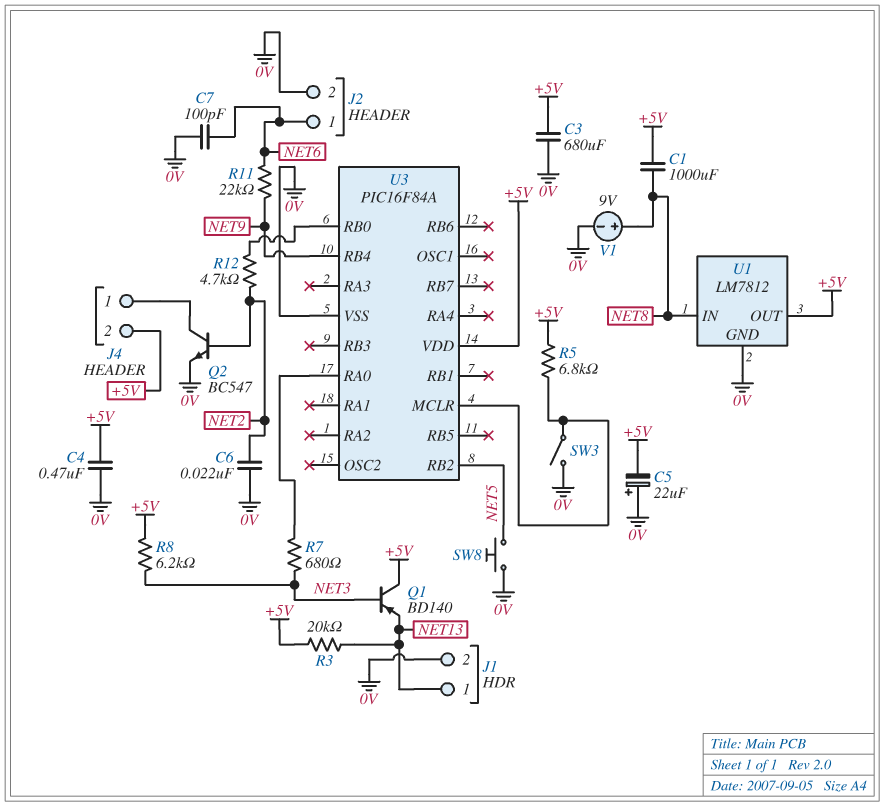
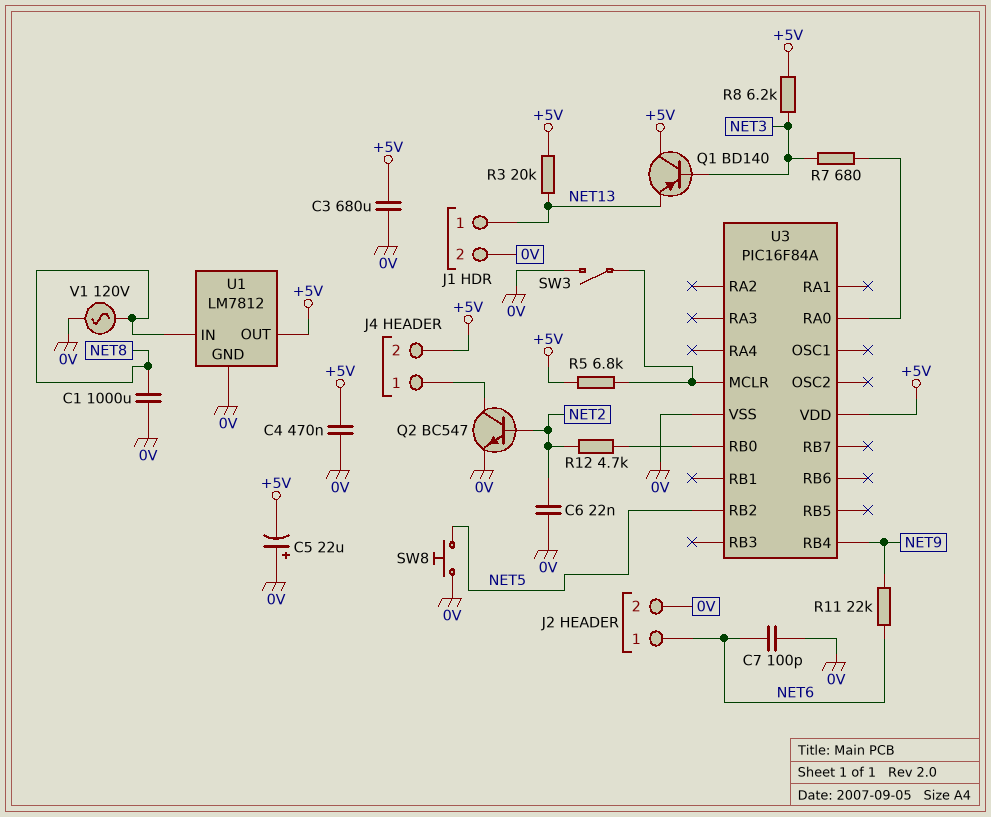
C1: 1000uF (+5V, NET8) -> 1000uF (0V, NET8)
V1: 9V (plus NET8, minus 0V) -> AC 120V (0V, NET8)

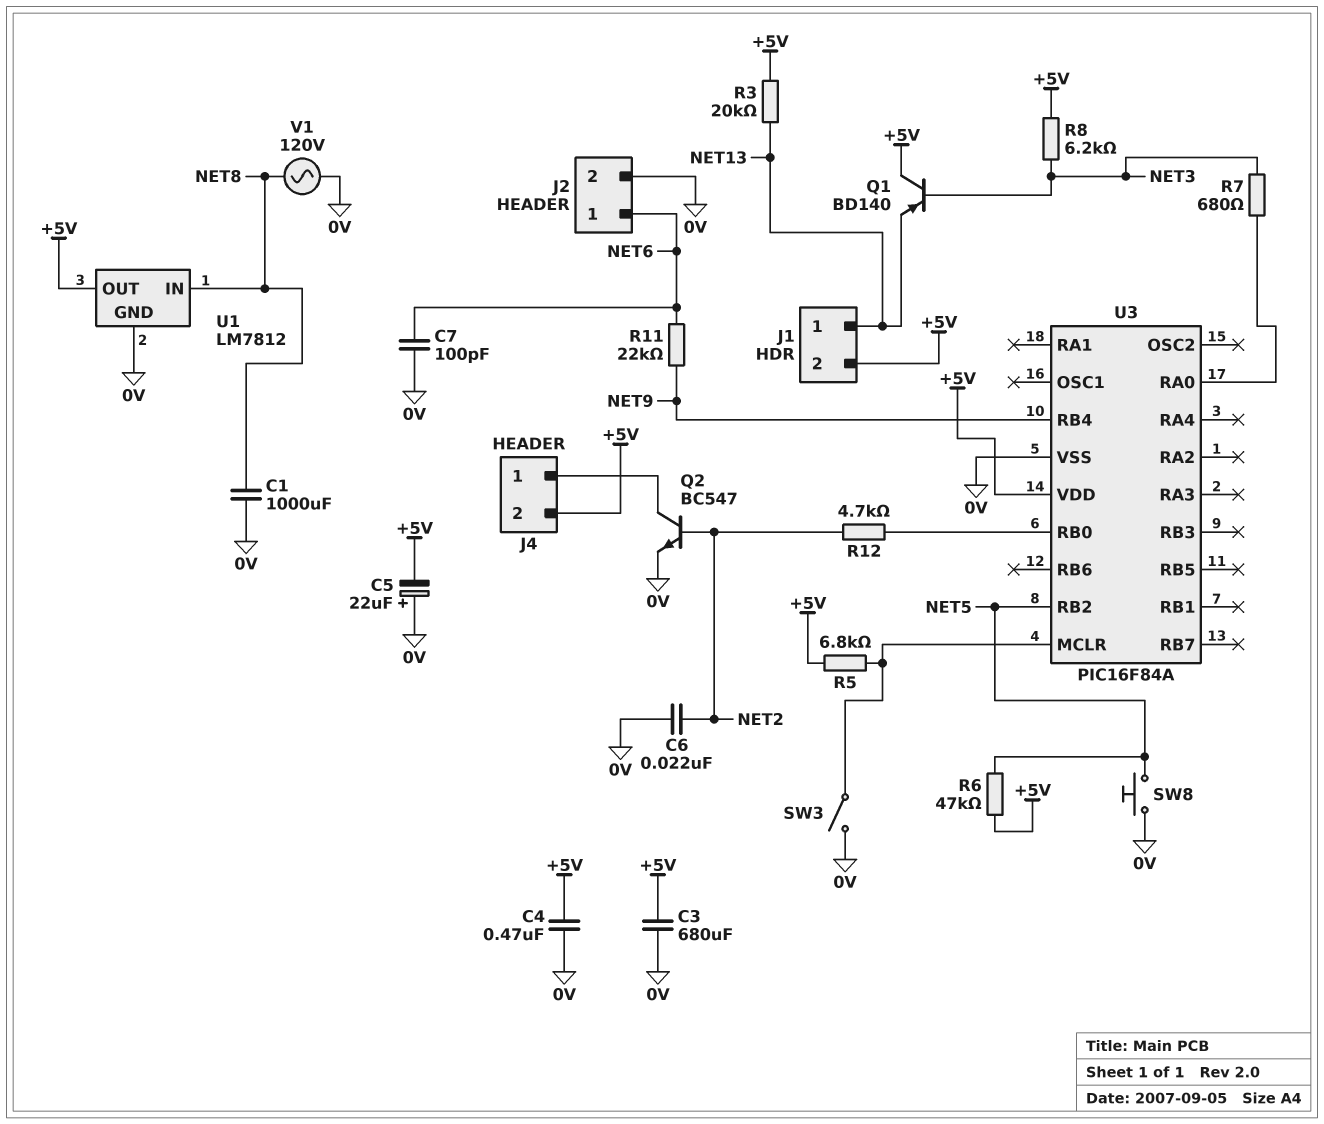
J1 pin 2: 0V -> +5V
R6: none -> 47k (+5V, NET5)

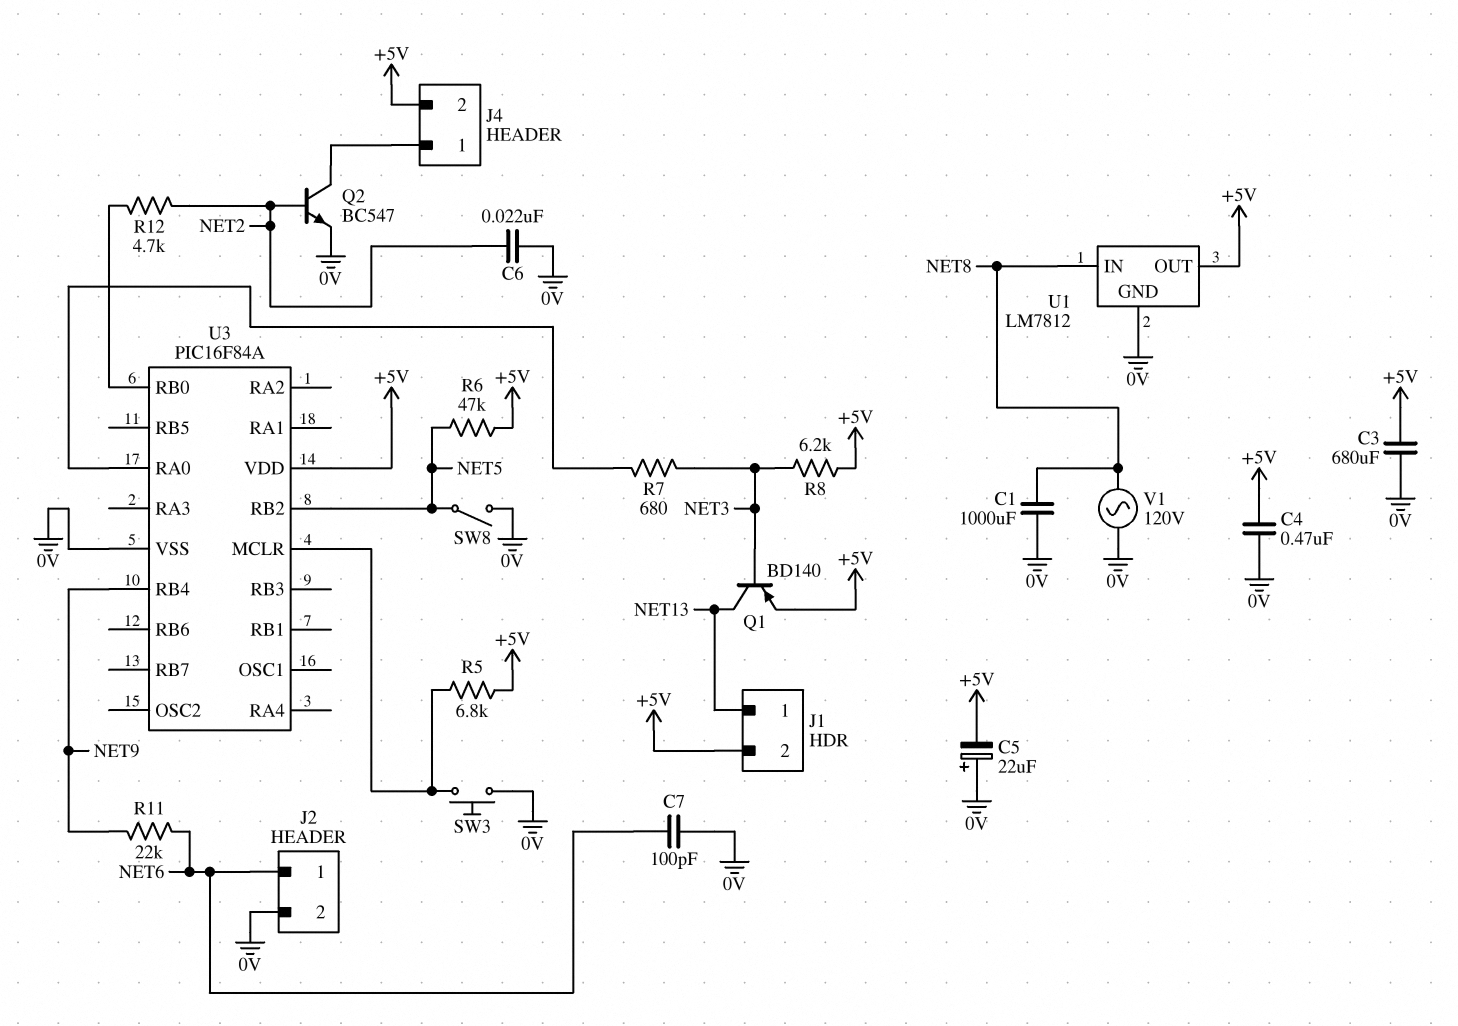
Q1: PNP BD140 (B NET3, C +5V, E NET13) -> PNP BD140 (B NET3, C NET13, E +5V)
R3: 20k (+5V, NET13) -> none
SW3: switch (0V, U3/MCLR) -> button (0V, U3/MCLR)
SW8: button (0V, NET5) -> switch (0V, NET5)

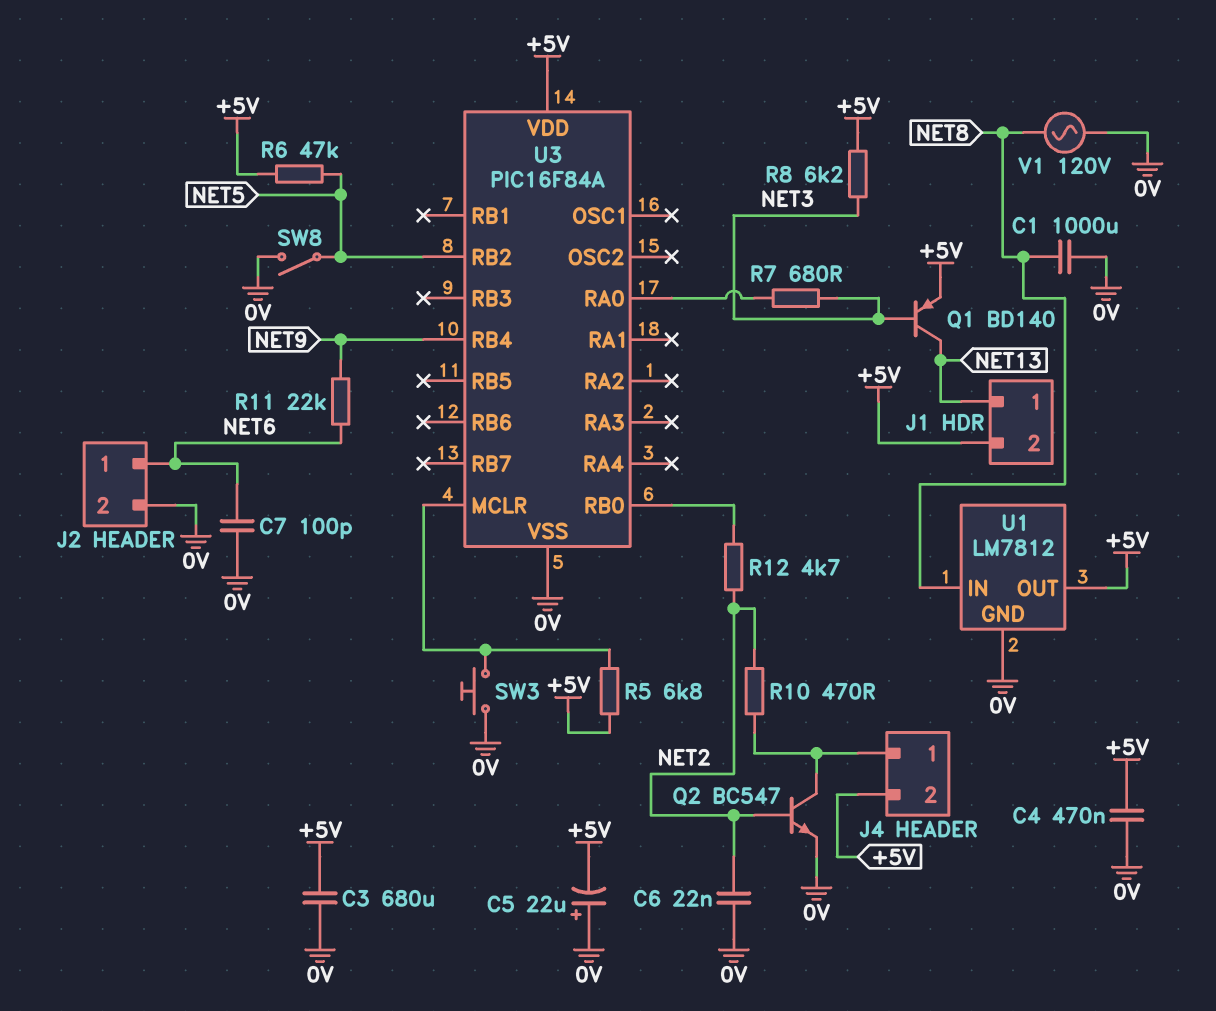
R10: none -> 470 (J4/1, NET2)

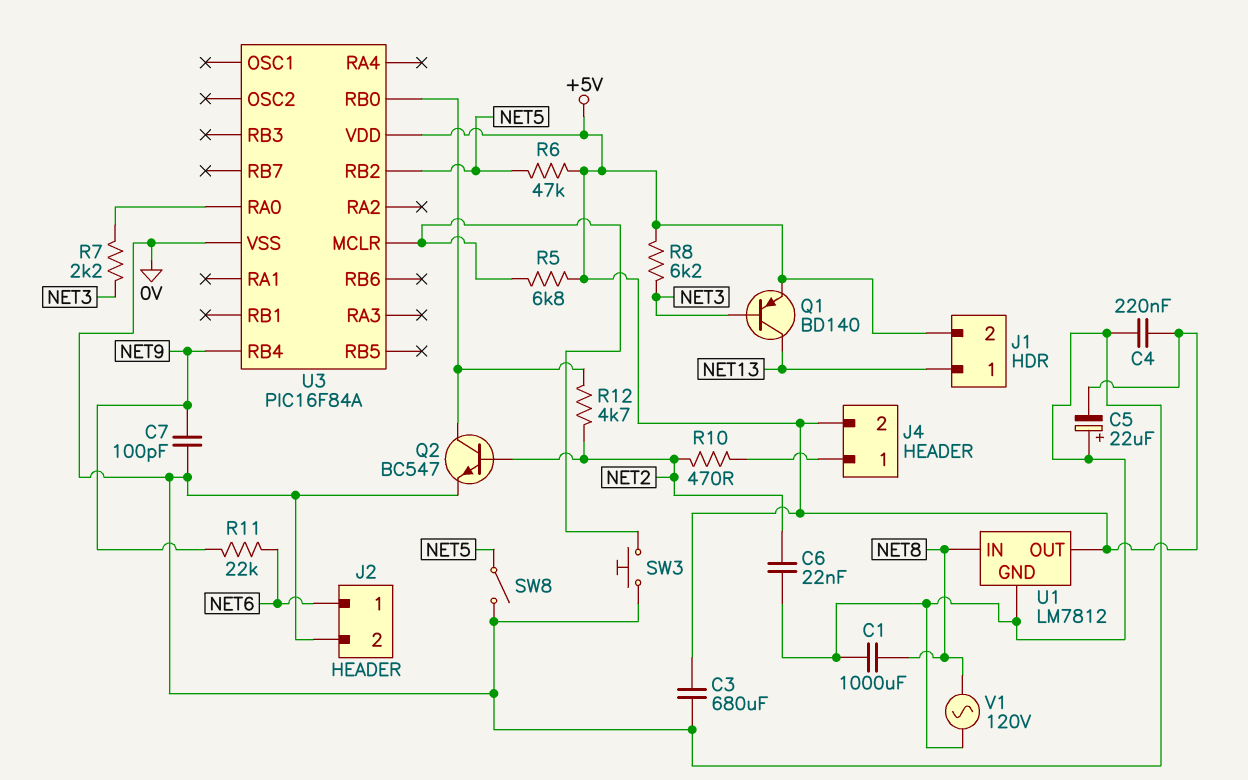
C4: 470nF (+5V, 0V) -> 220nF (+5V, 0V)
C7: 100pF (0V, NET6) -> 100pF (0V, NET9)
Q2: NPN BC547 (B NET2, C J4/1, E 0V) -> NPN BC547 (B NET2, C U3/RB0, E 0V)
R7: 680 (NET3, U3/RA0) -> 2.2k (NET3, U3/RA0)

